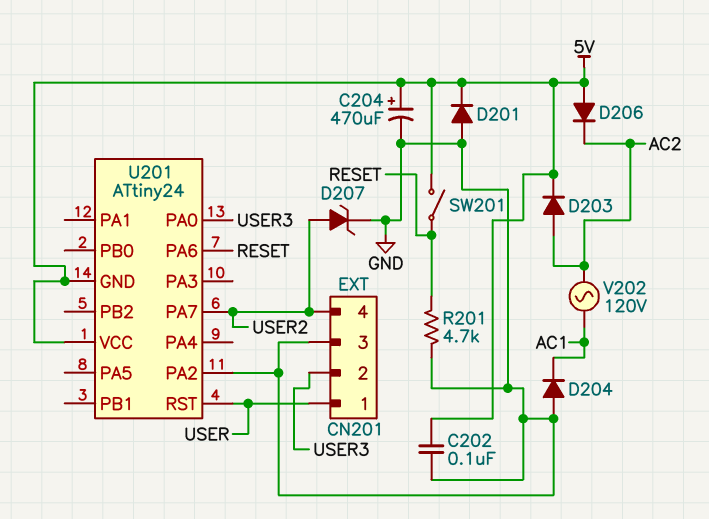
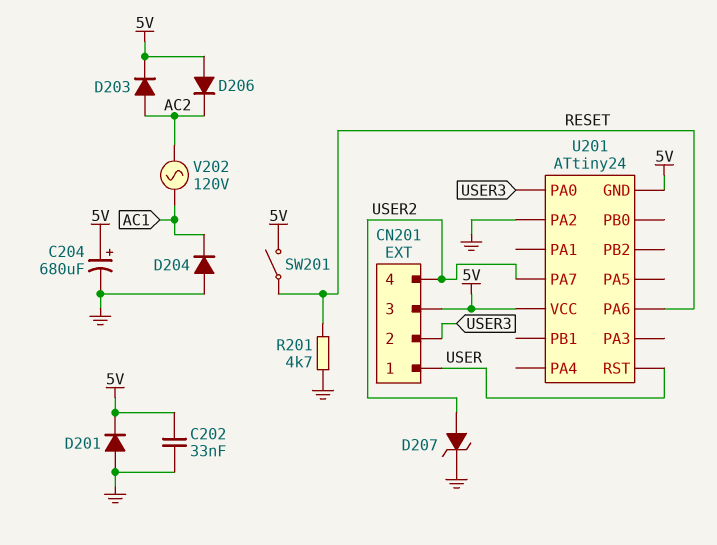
C202: 100nF (5V, GND) -> 33nF (5V, GND)
C204: 470uF (plus 5V, minus GND) -> 680uF (plus 5V, minus GND)
CN201 pin 3: GND -> 5V

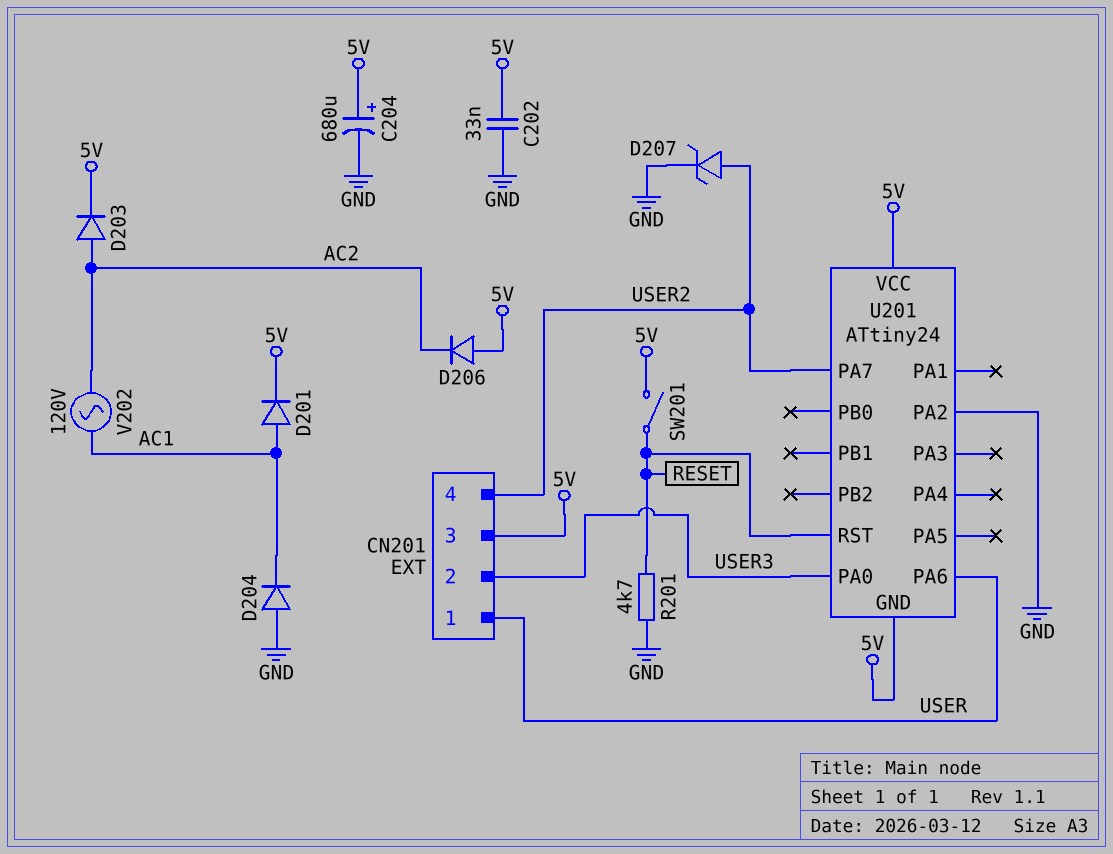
D201: diode (A GND, K 5V) -> diode (A AC1, K 5V)
U201 pin PA6: RESET -> USER
U201 pin RST: USER -> RESET

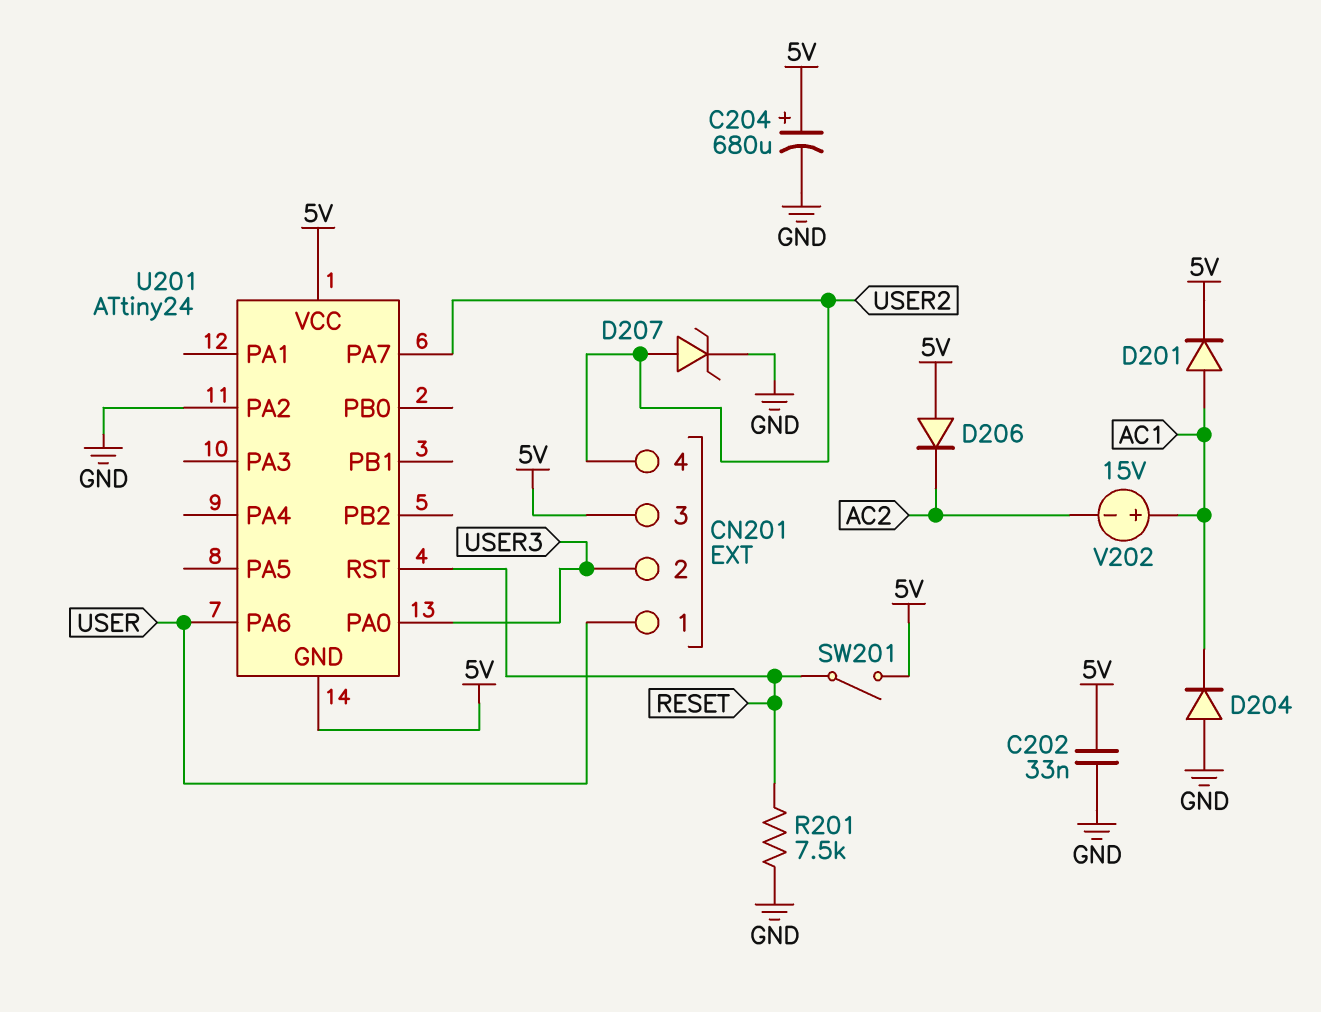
D203: diode (A AC2, K 5V) -> none
R201: 4.7k (GND, RESET) -> 7.5k (GND, RESET)
V202: AC 120V (AC1, AC2) -> 15V (plus AC1, minus AC2)

